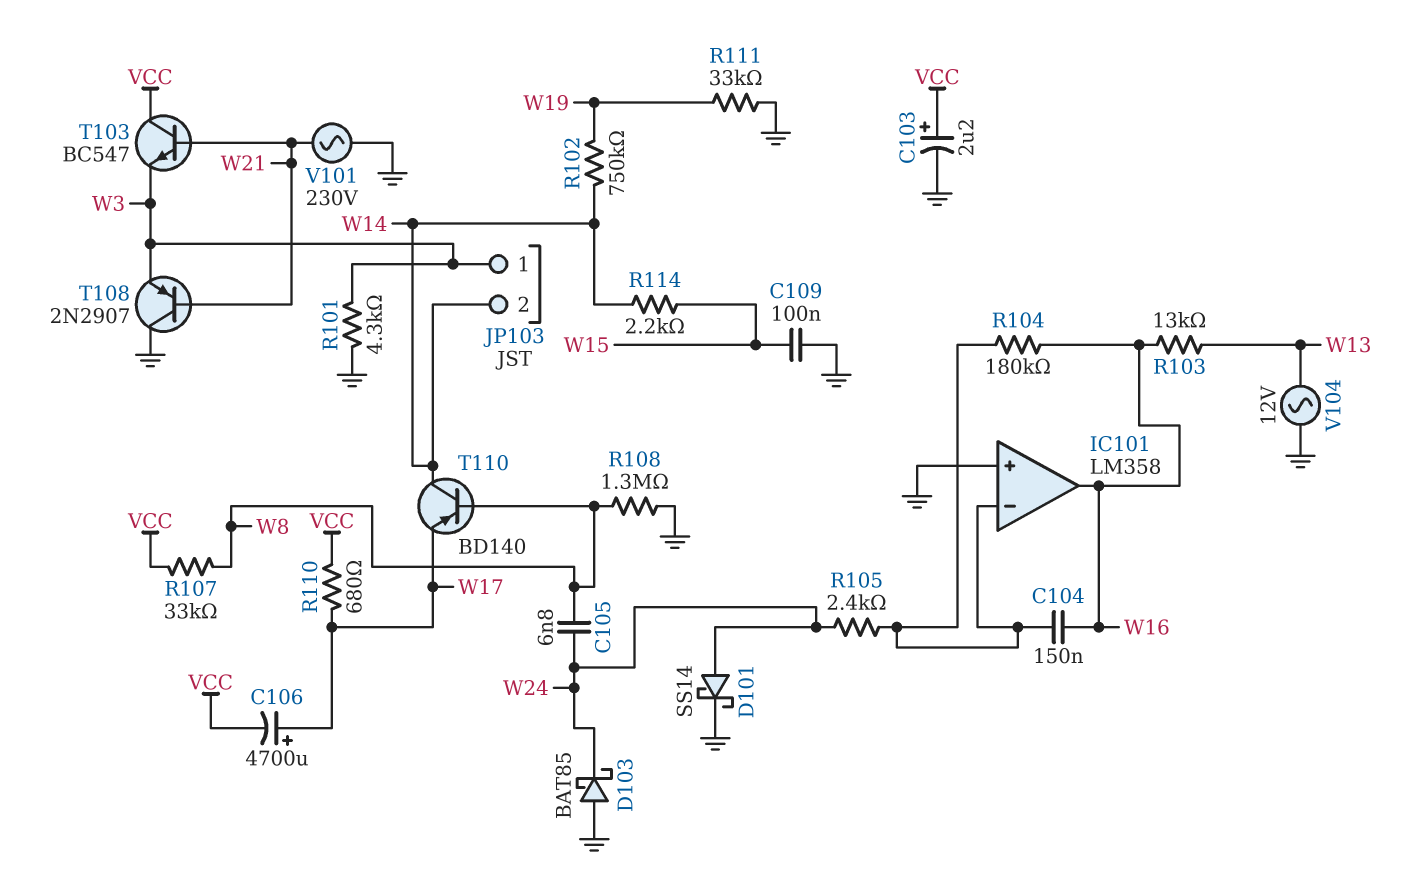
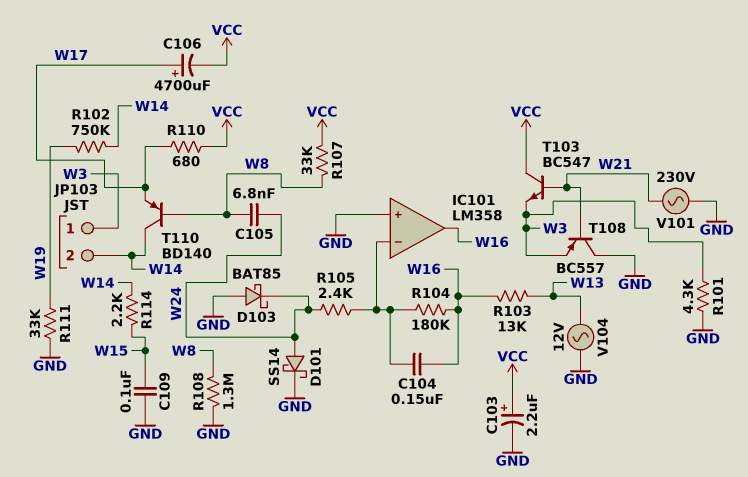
T108: PNP 2N2907 (B W21, C GND, E W3) -> PNP BC557 (B W21, C GND, E W3)

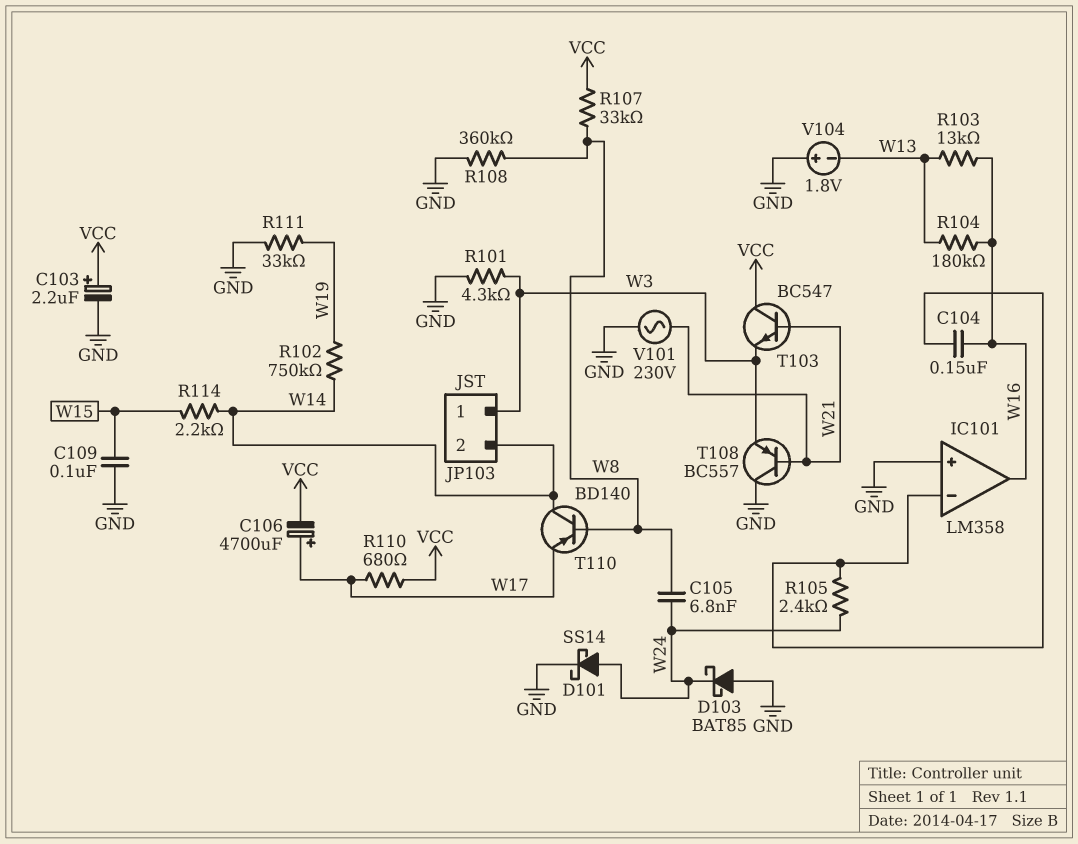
R104: 180k (IC101/in-, W16) -> 180k (W13, W16)
R108: 1.3M (GND, W8) -> 360k (GND, W8)
V104: AC 12V (GND, W13) -> 1.8V (plus GND, minus W13)

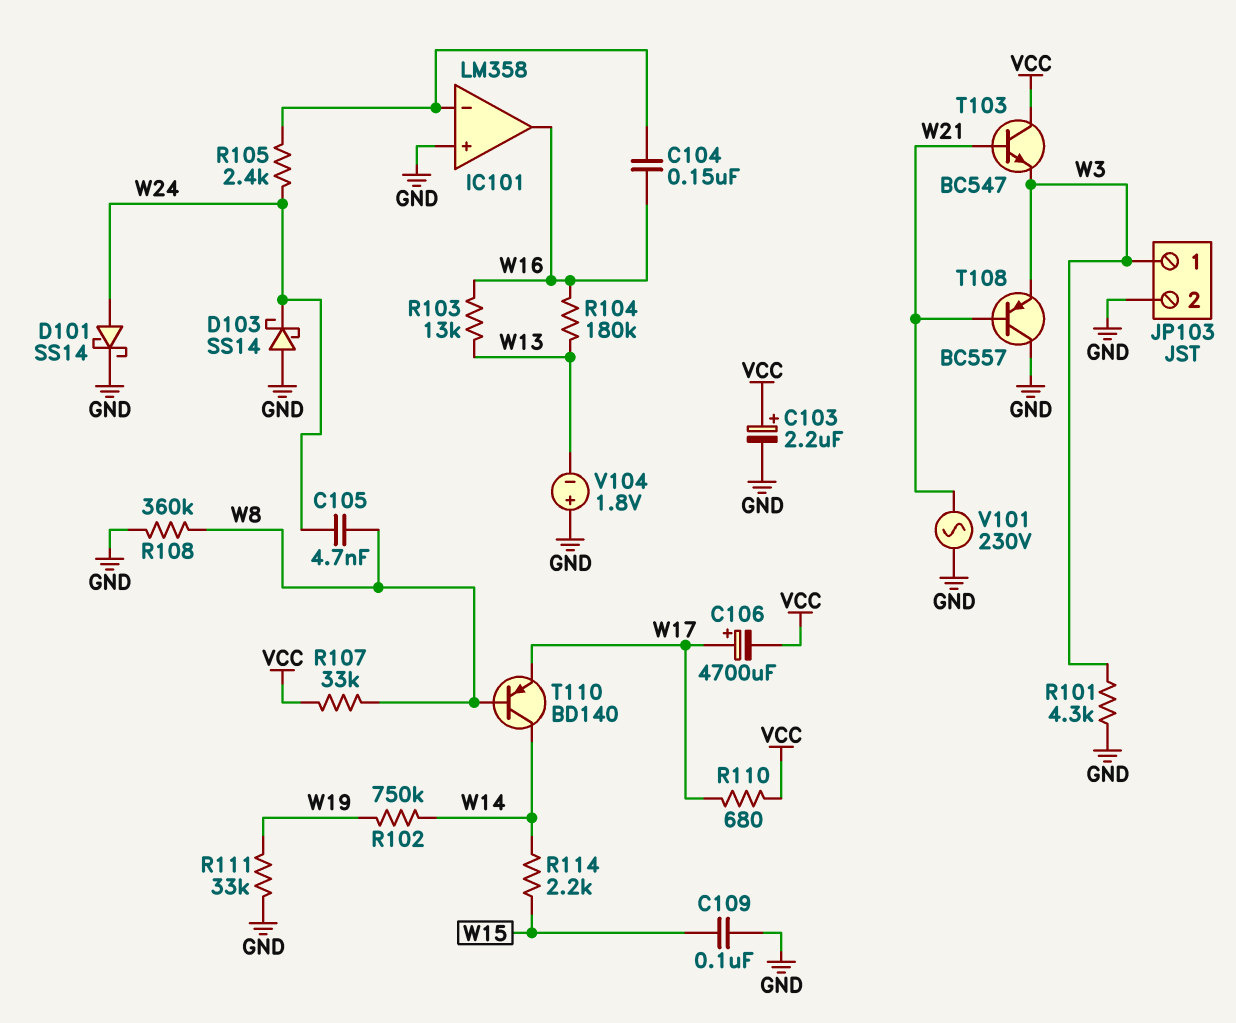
C105: 6.8nF (W8, W24) -> 4.7nF (W8, W24)
D103: schottky BAT85 (A GND, K W24) -> schottky SS14 (A GND, K W24)
JP103 pin 2: W14 -> GND

